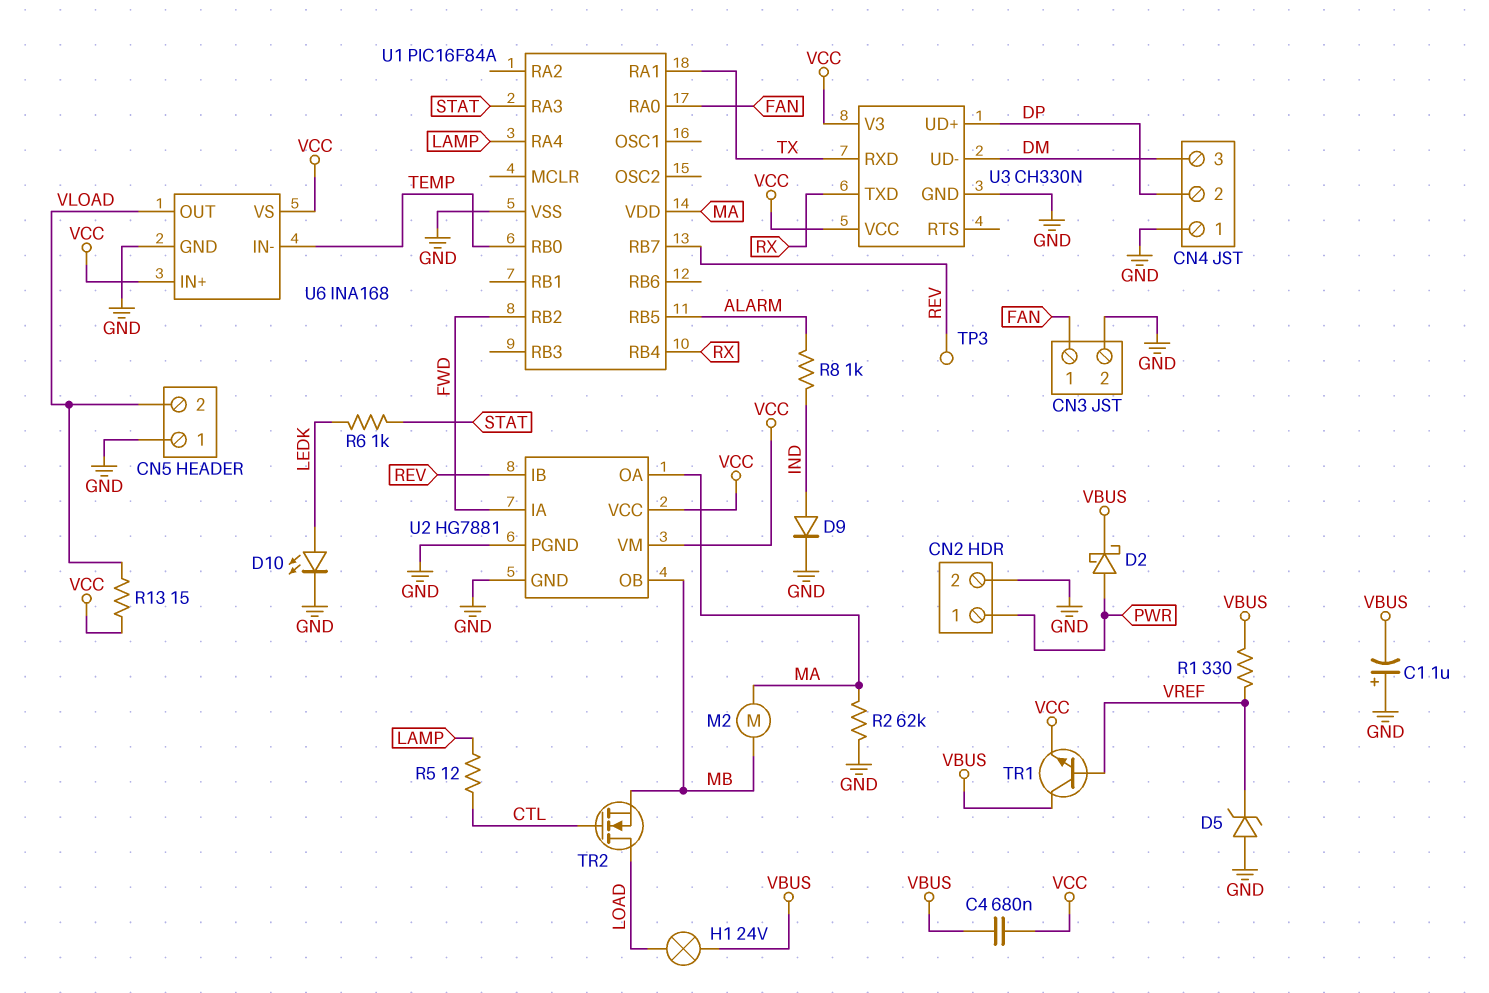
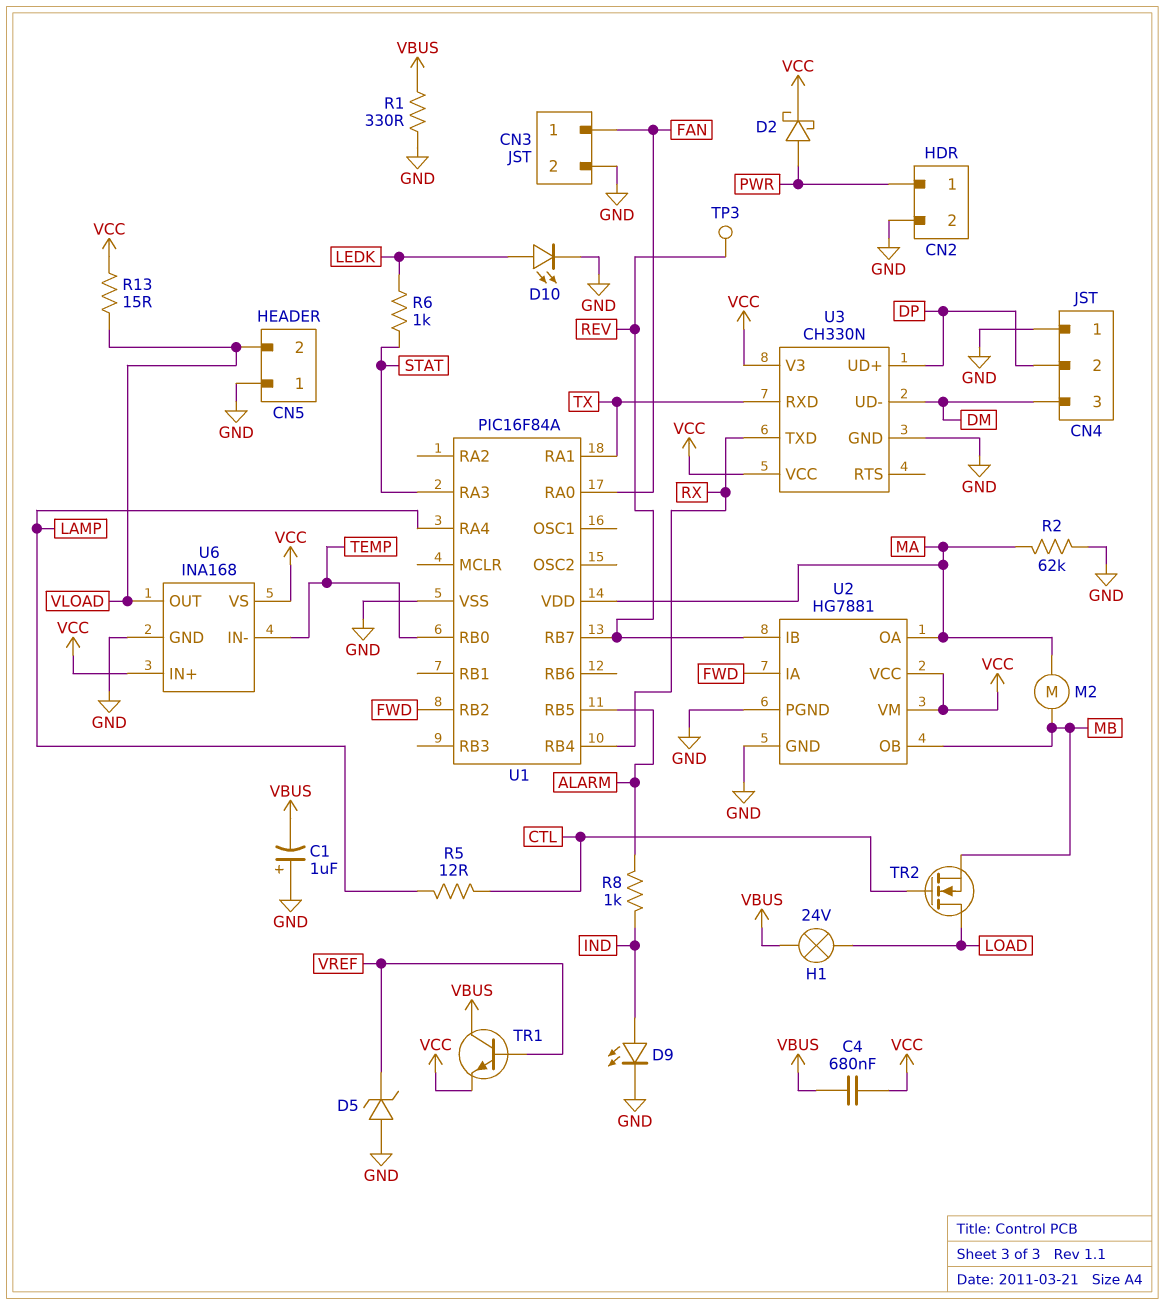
D2: schottky (A PWR, K VBUS) -> schottky (A PWR, K VCC)
D9: diode (A IND, K GND) -> LED (A IND, K GND)
R1: 330 (VBUS, VREF) -> 330 (GND, VBUS)

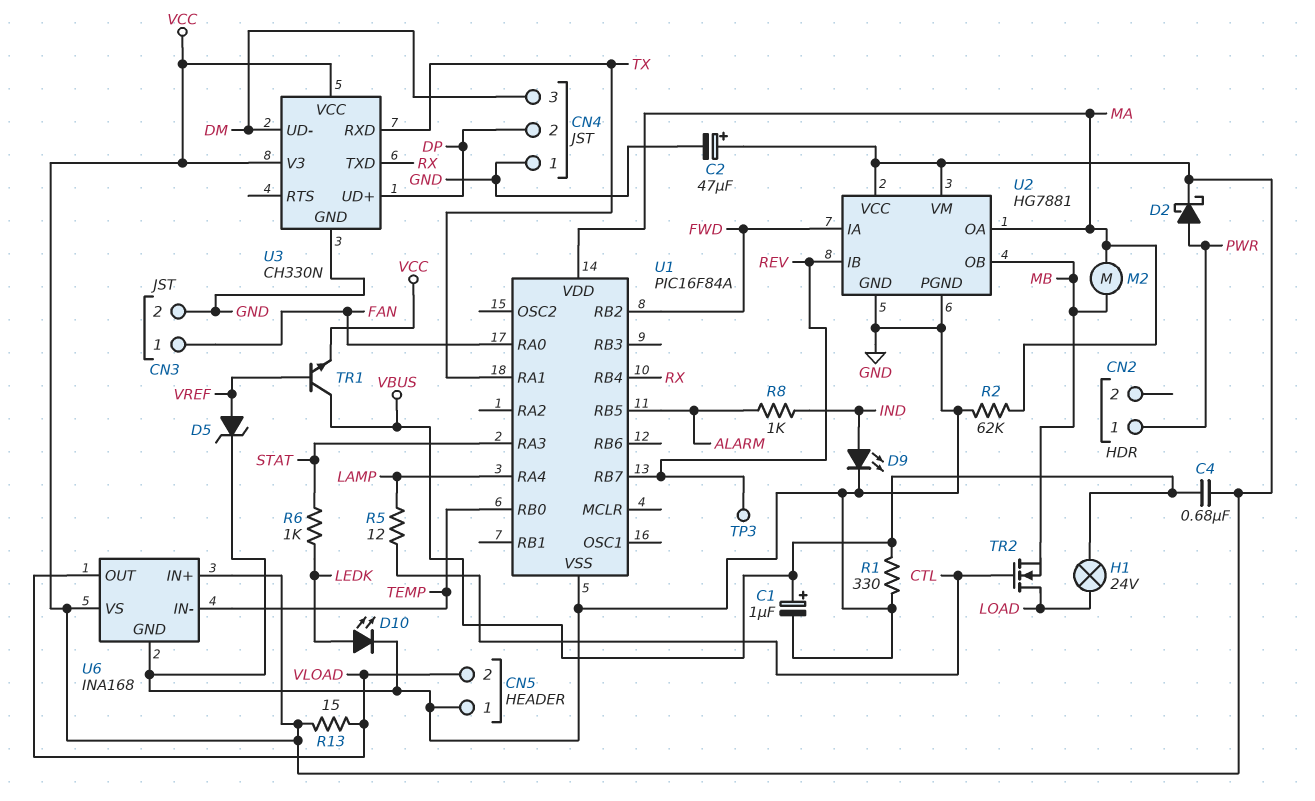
C1: 1uF (plus GND, minus VBUS) -> 1uF (plus VBUS, minus GND)
C2: none -> 47uF (plus VCC, minus GND)
CN2 pin 2: GND -> none
D5: zener (A GND, K VREF) -> zener (A VREF, K GND)

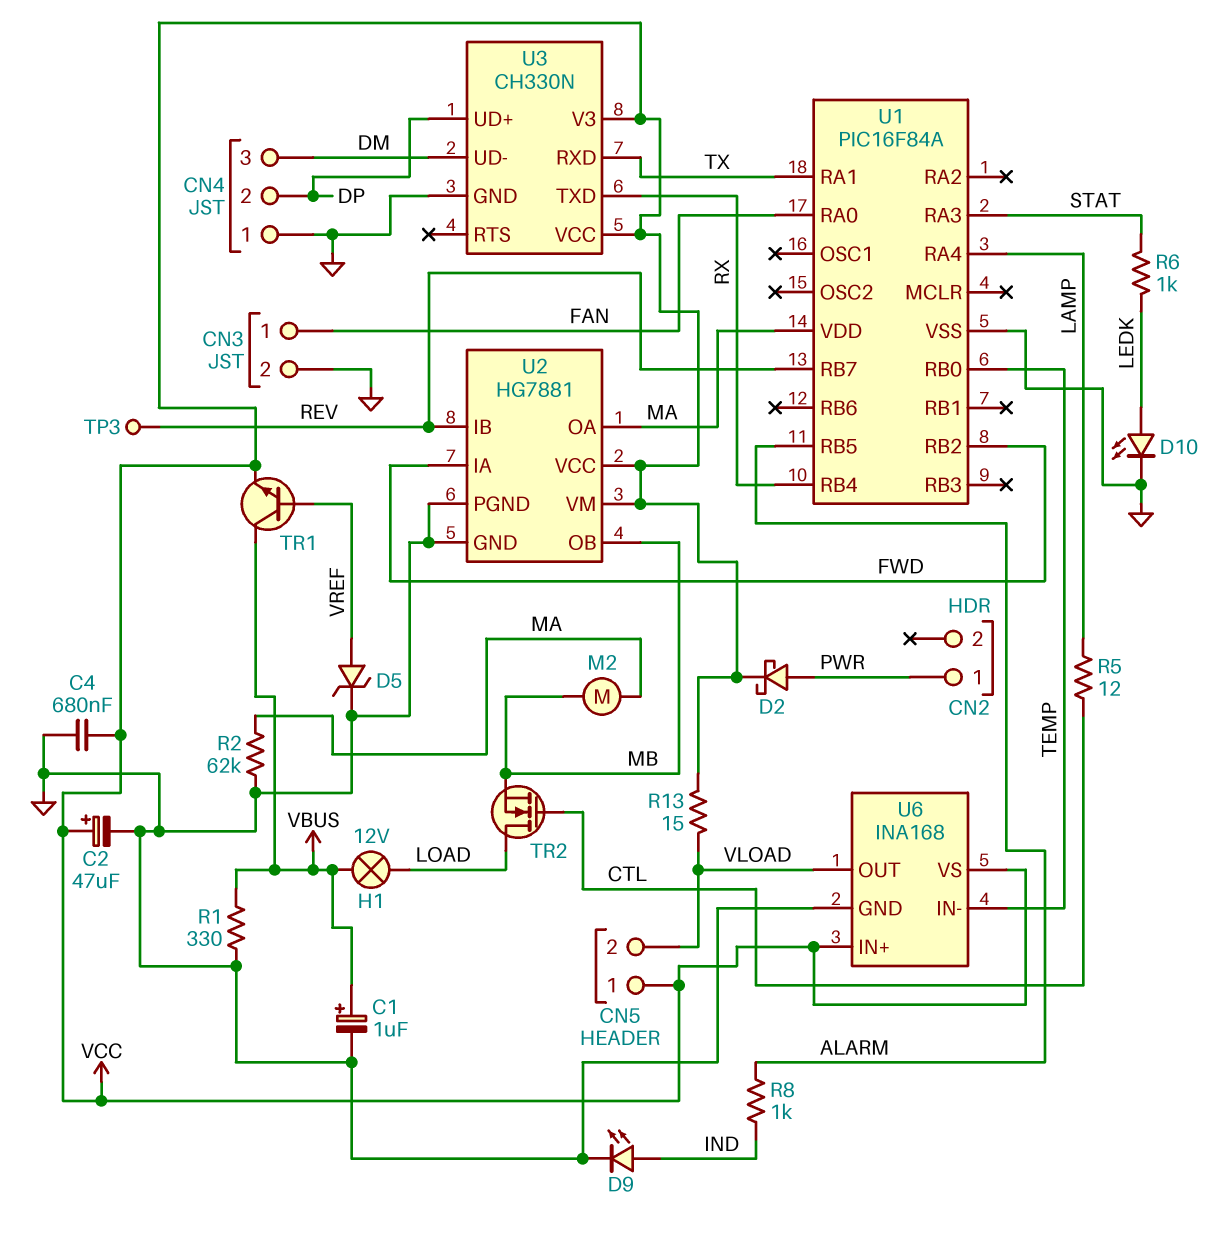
C4: 680nF (VBUS, VCC) -> 680nF (GND, VCC)
CN5 pin 1: GND -> VCC
H1: lamp 24V (LOAD, VBUS) -> lamp 12V (LOAD, VBUS)

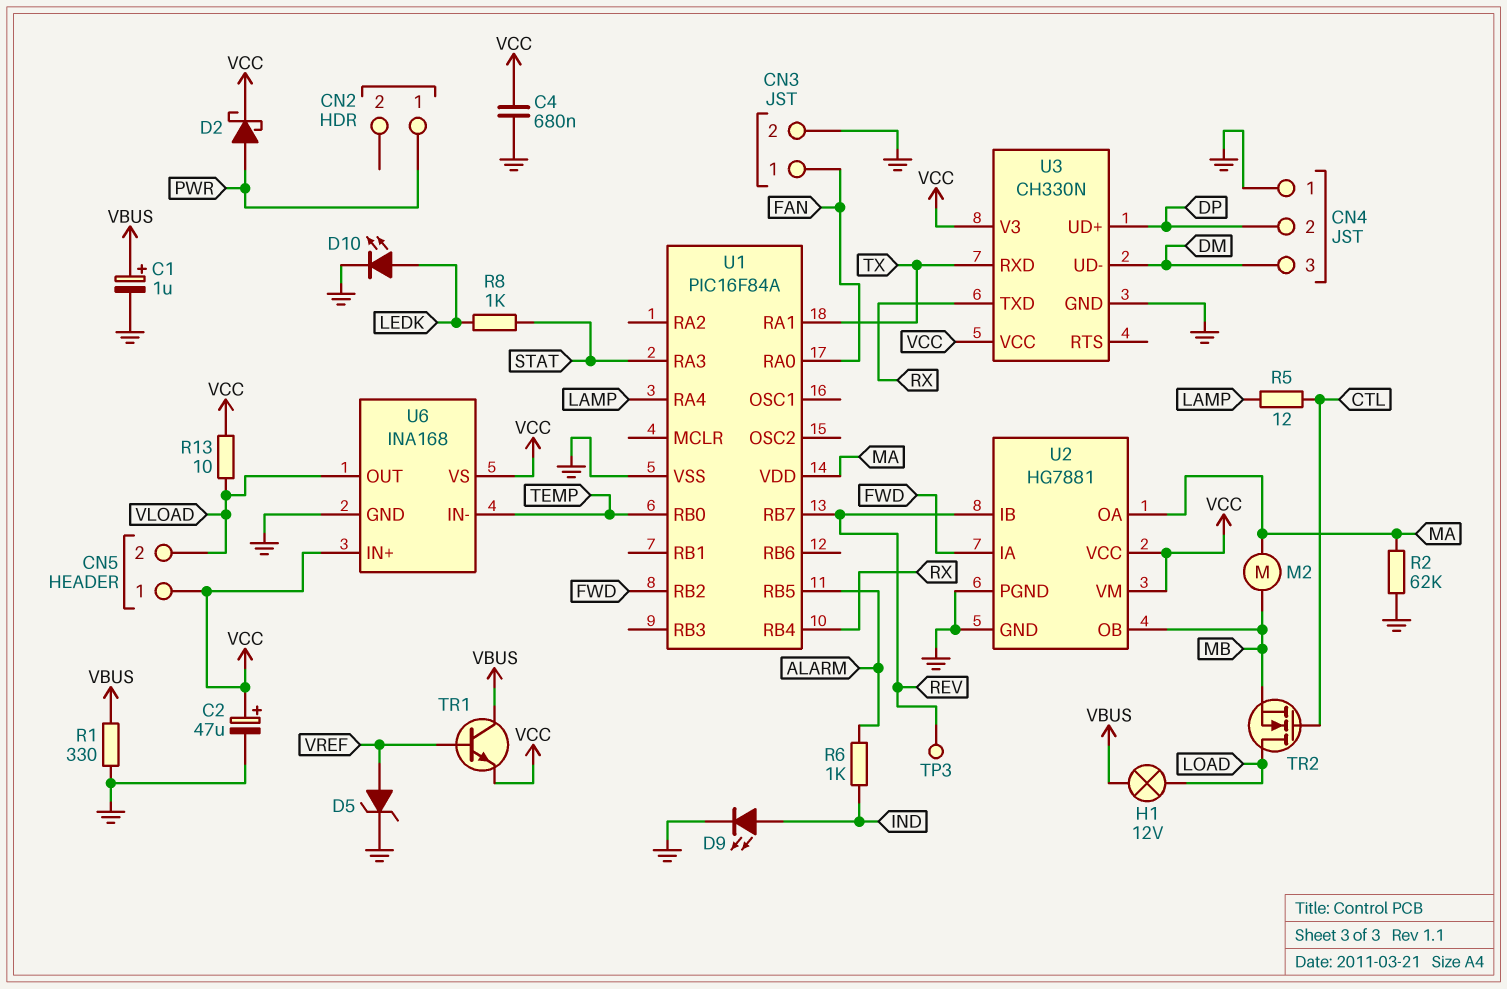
R6: 1k (LEDK, STAT) -> 1k (ALARM, IND)
R8: 1k (ALARM, IND) -> 1k (LEDK, STAT)
R13: 15 (VCC, VLOAD) -> 10 (VCC, VLOAD)

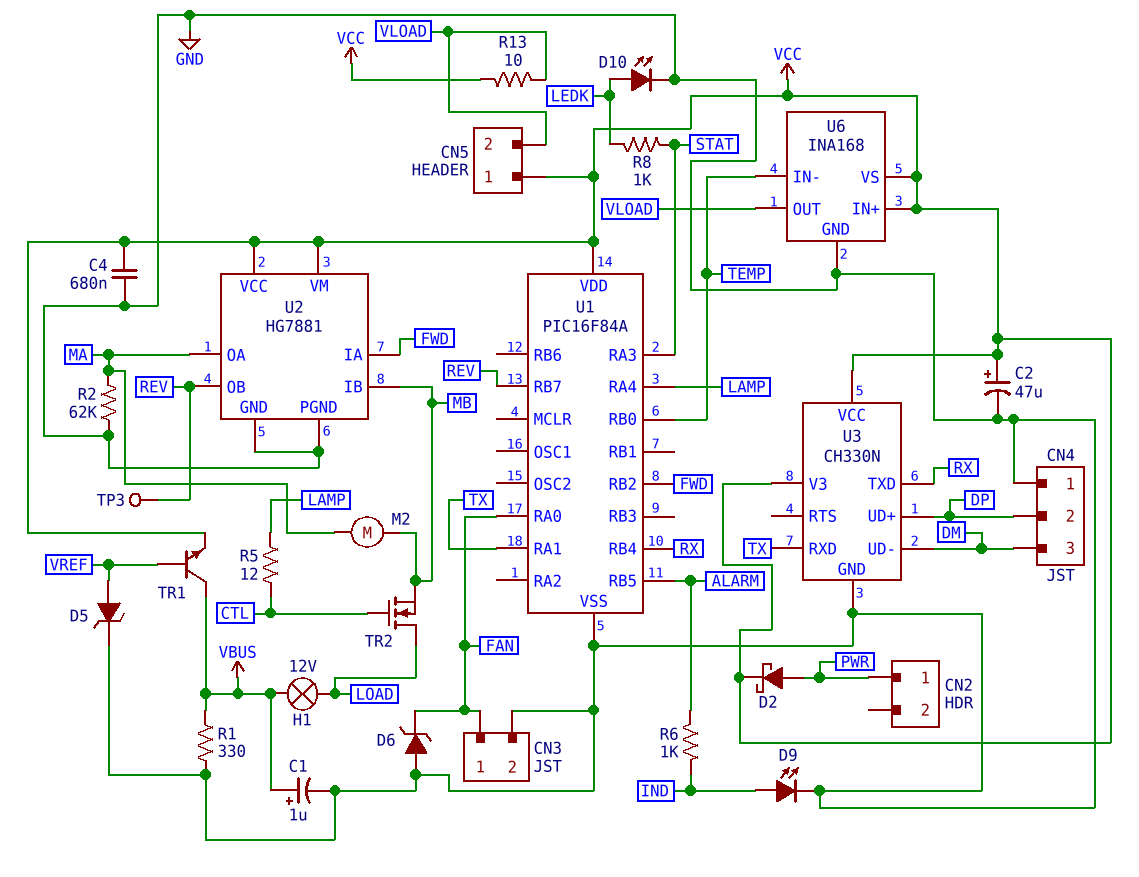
D6: none -> zener (A GND, K FAN)
U1 pin VDD: MA -> VCC
U2 pin IB: REV -> MB
U2 pin OB: MB -> REV

